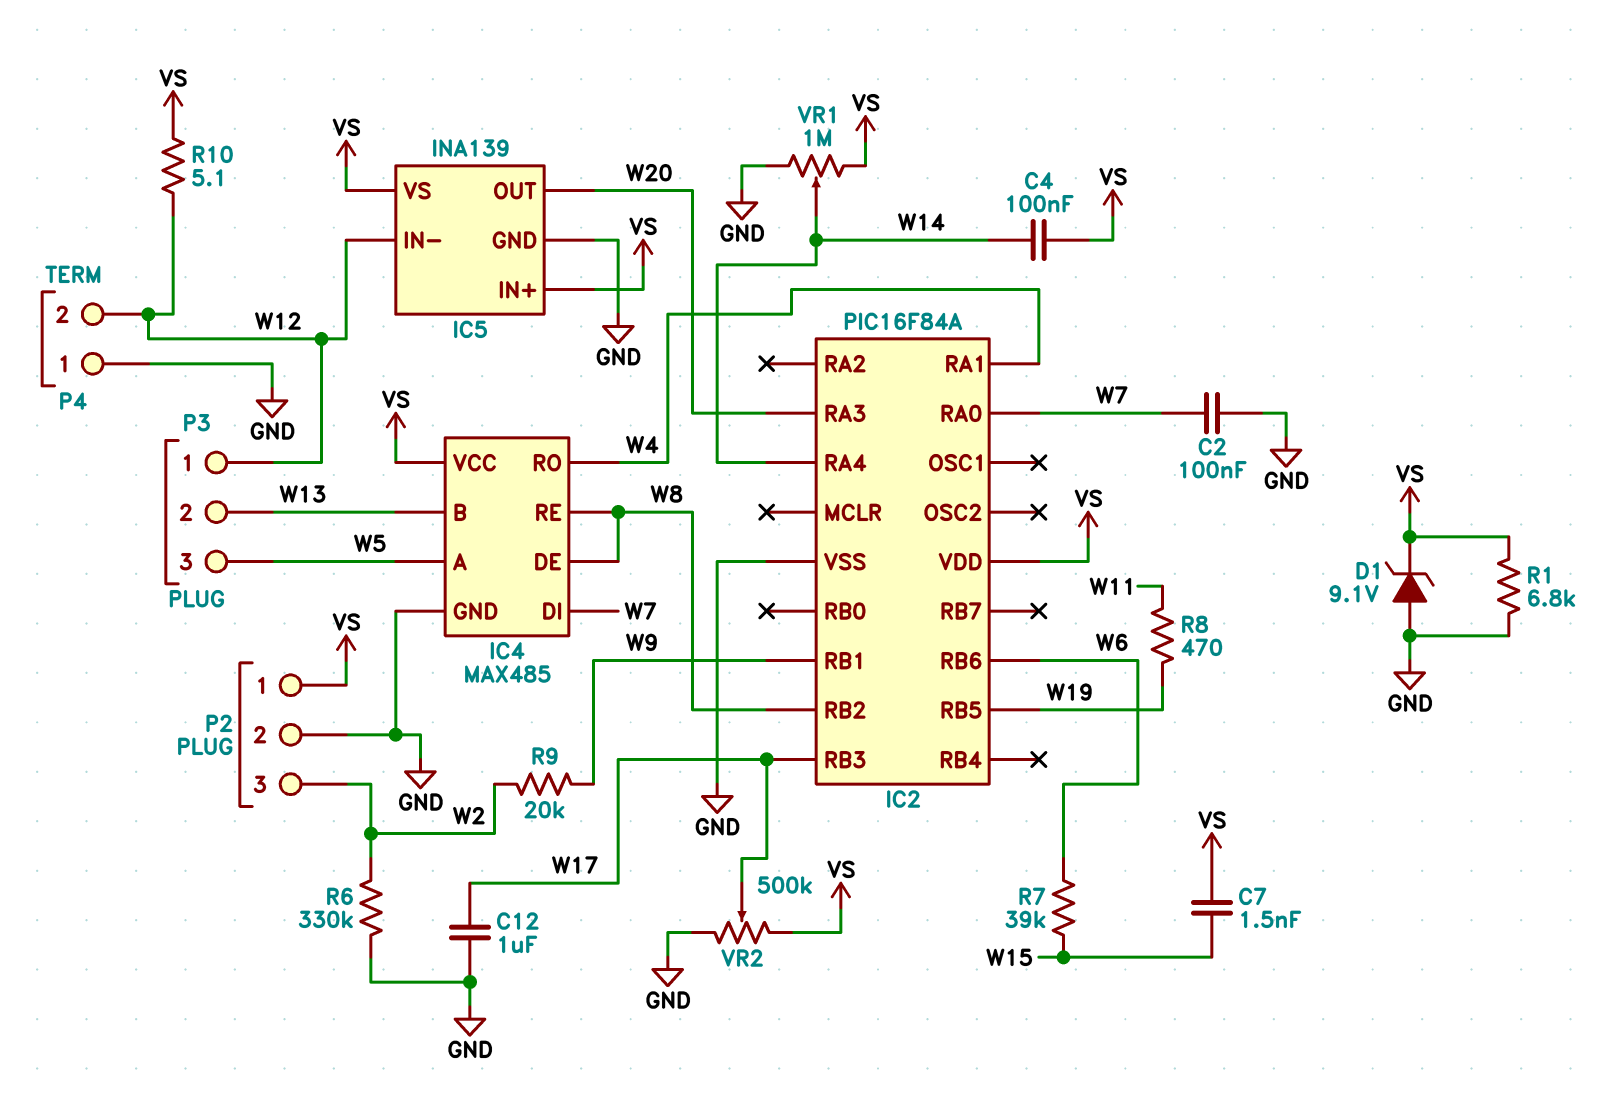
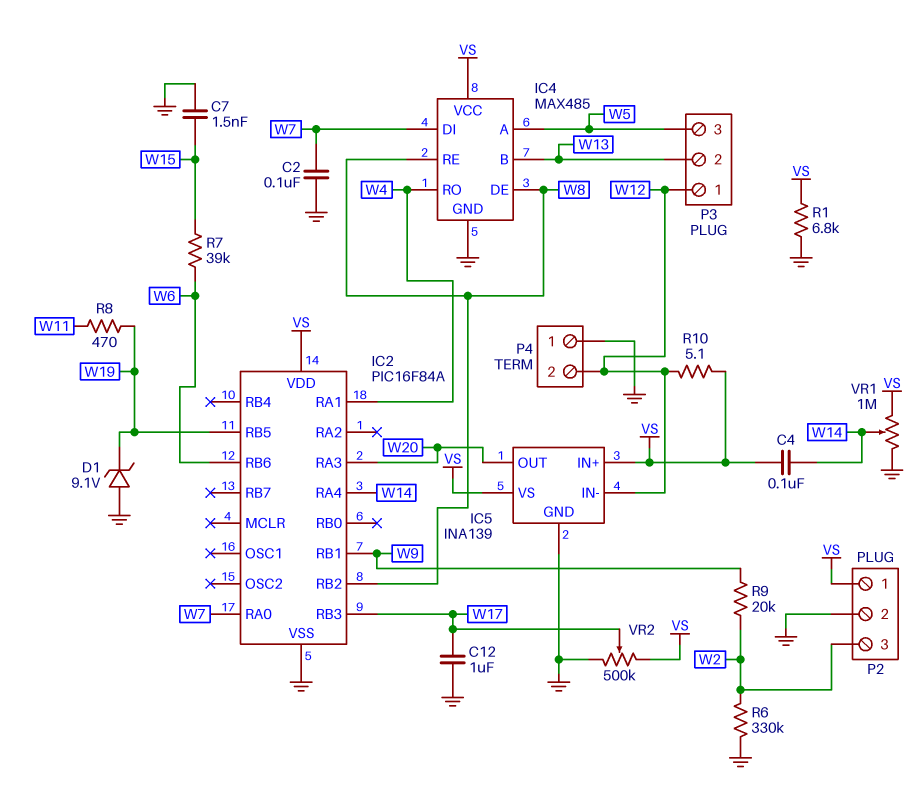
C7: 1.5nF (VS, W15) -> 1.5nF (GND, W15)
D1: zener 9.1V (A GND, K VS) -> zener 9.1V (A GND, K W19)

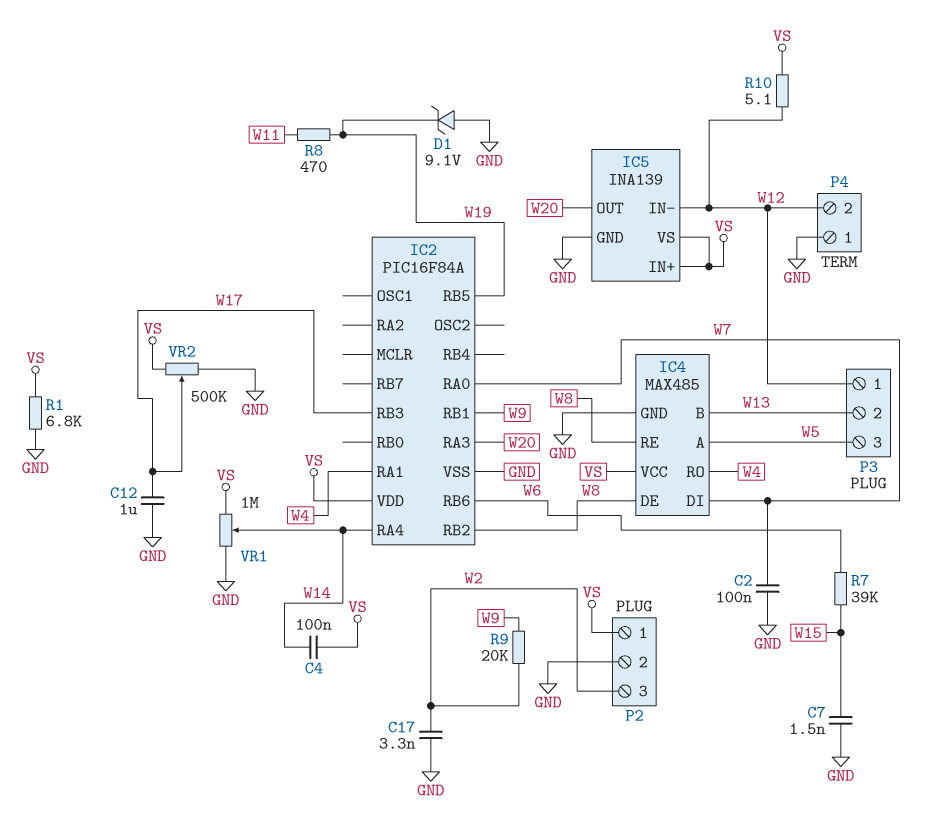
C17: none -> 3.3nF (GND, W2)
R6: 330k (GND, W2) -> none

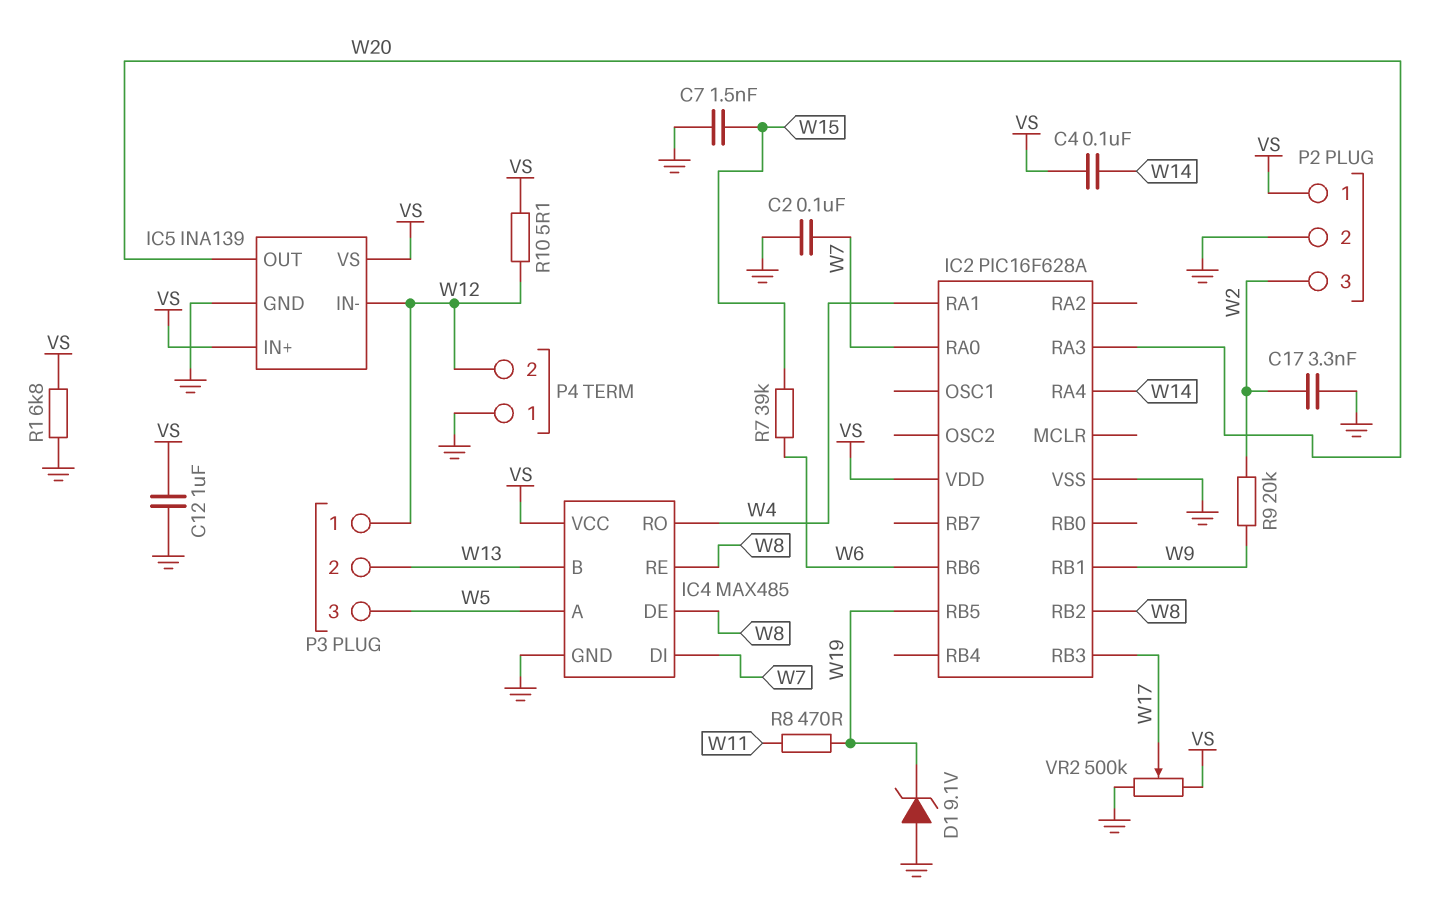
C12: 1uF (GND, W17) -> 1uF (GND, VS)
IC2: PIC16F84A -> PIC16F628A
VR1: 1M (GND, VS, wiper W14) -> none

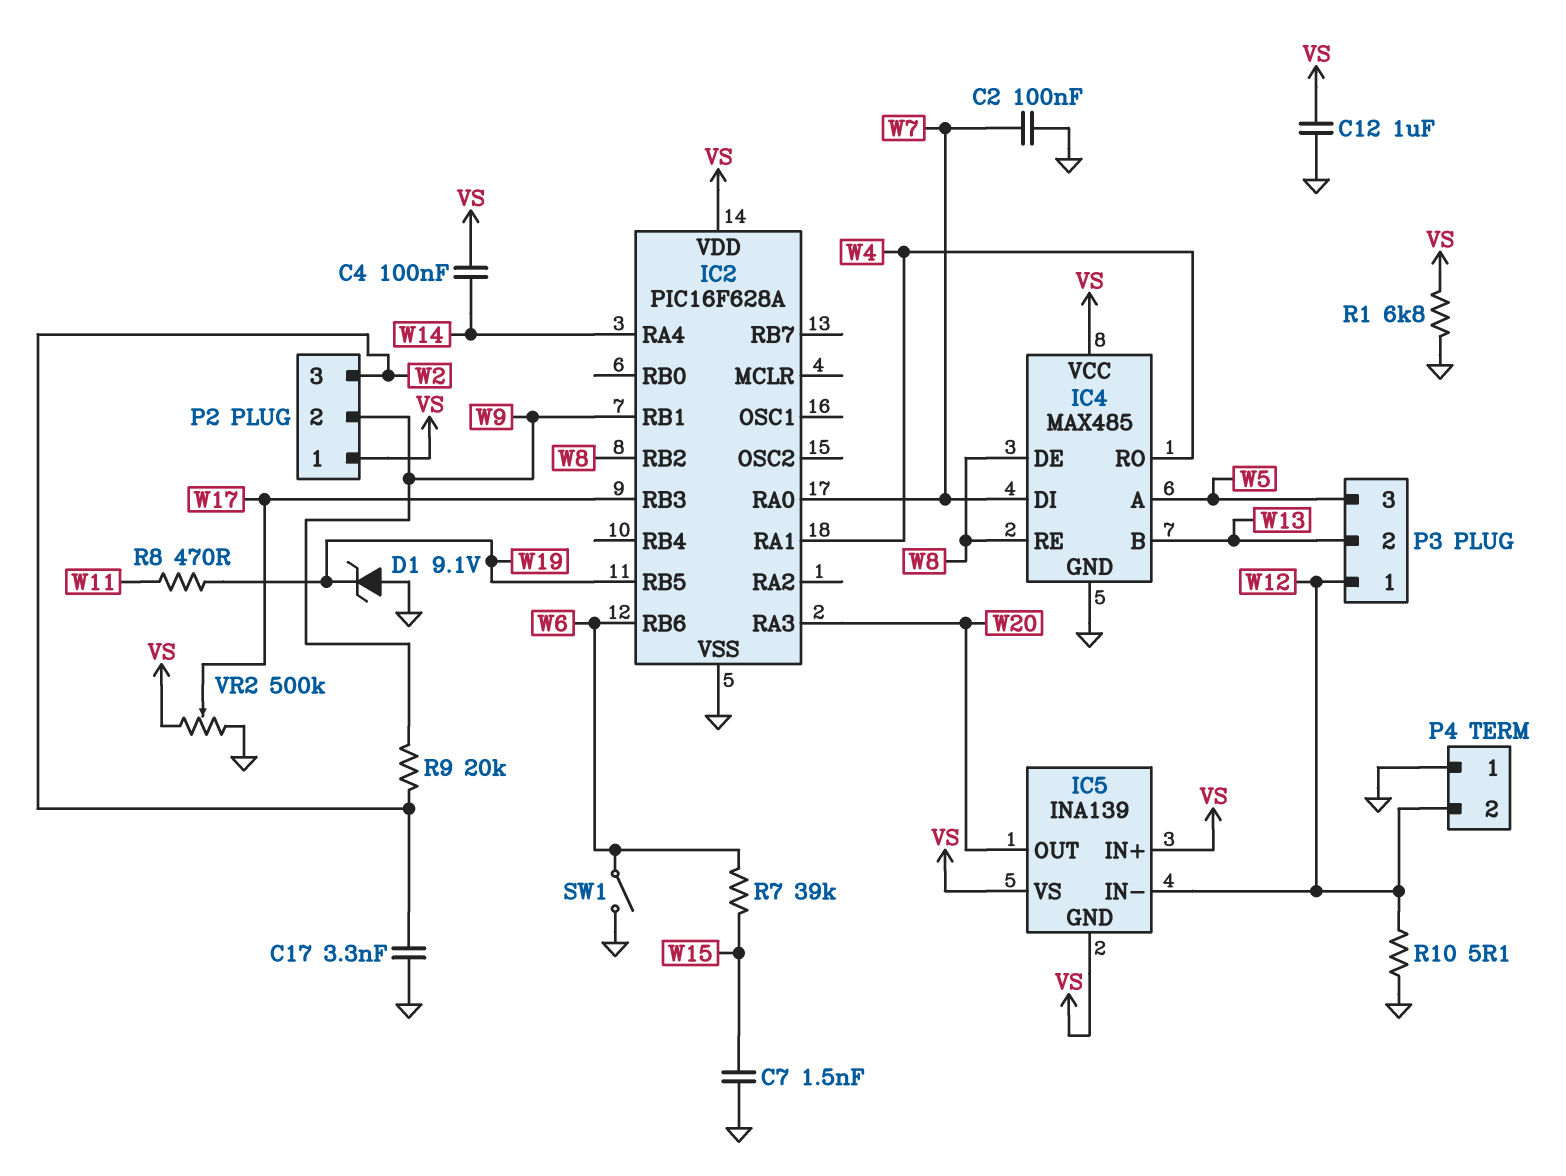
IC5 pin GND: GND -> VS
P2 pin 2: GND -> W9
R10: 5.1 (VS, W12) -> 5.1 (GND, W12)
SW1: none -> switch (GND, W6)

